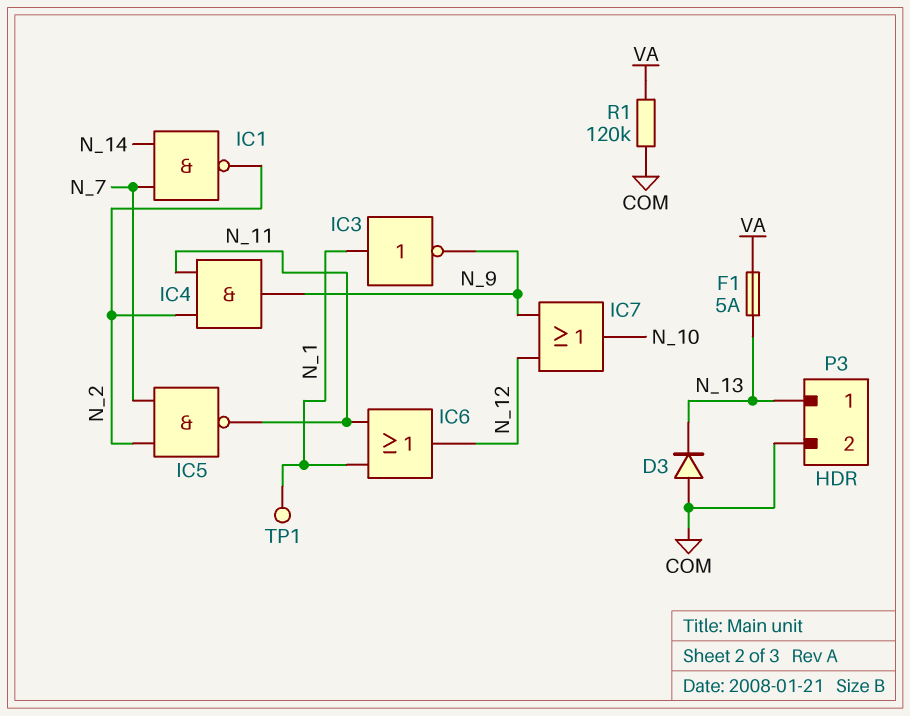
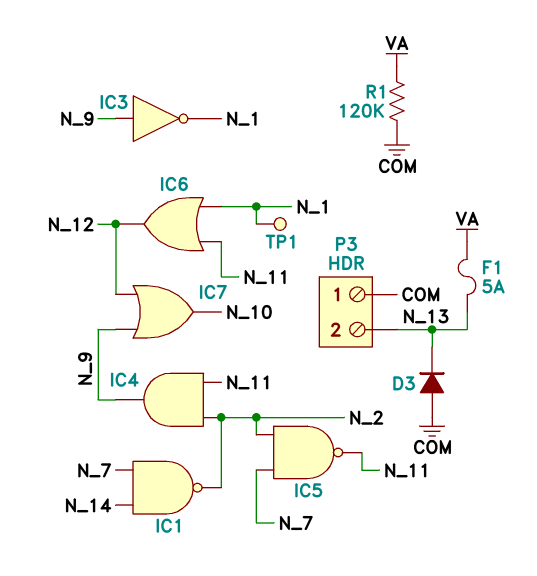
IC3: NOT (in N_1, out N_9) -> NOT (in N_9, out N_1)
P3 pin 1: N_13 -> COM
P3 pin 2: COM -> N_13

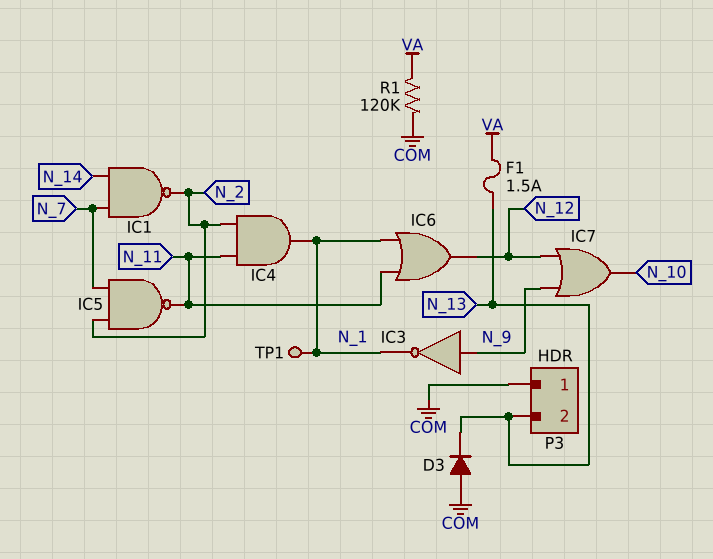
F1: 5A (N_13, VA) -> 1.5A (N_13, VA)
IC4: AND (in N_2, in N_11, out N_9) -> AND (in N_2, in N_11, out N_1)

